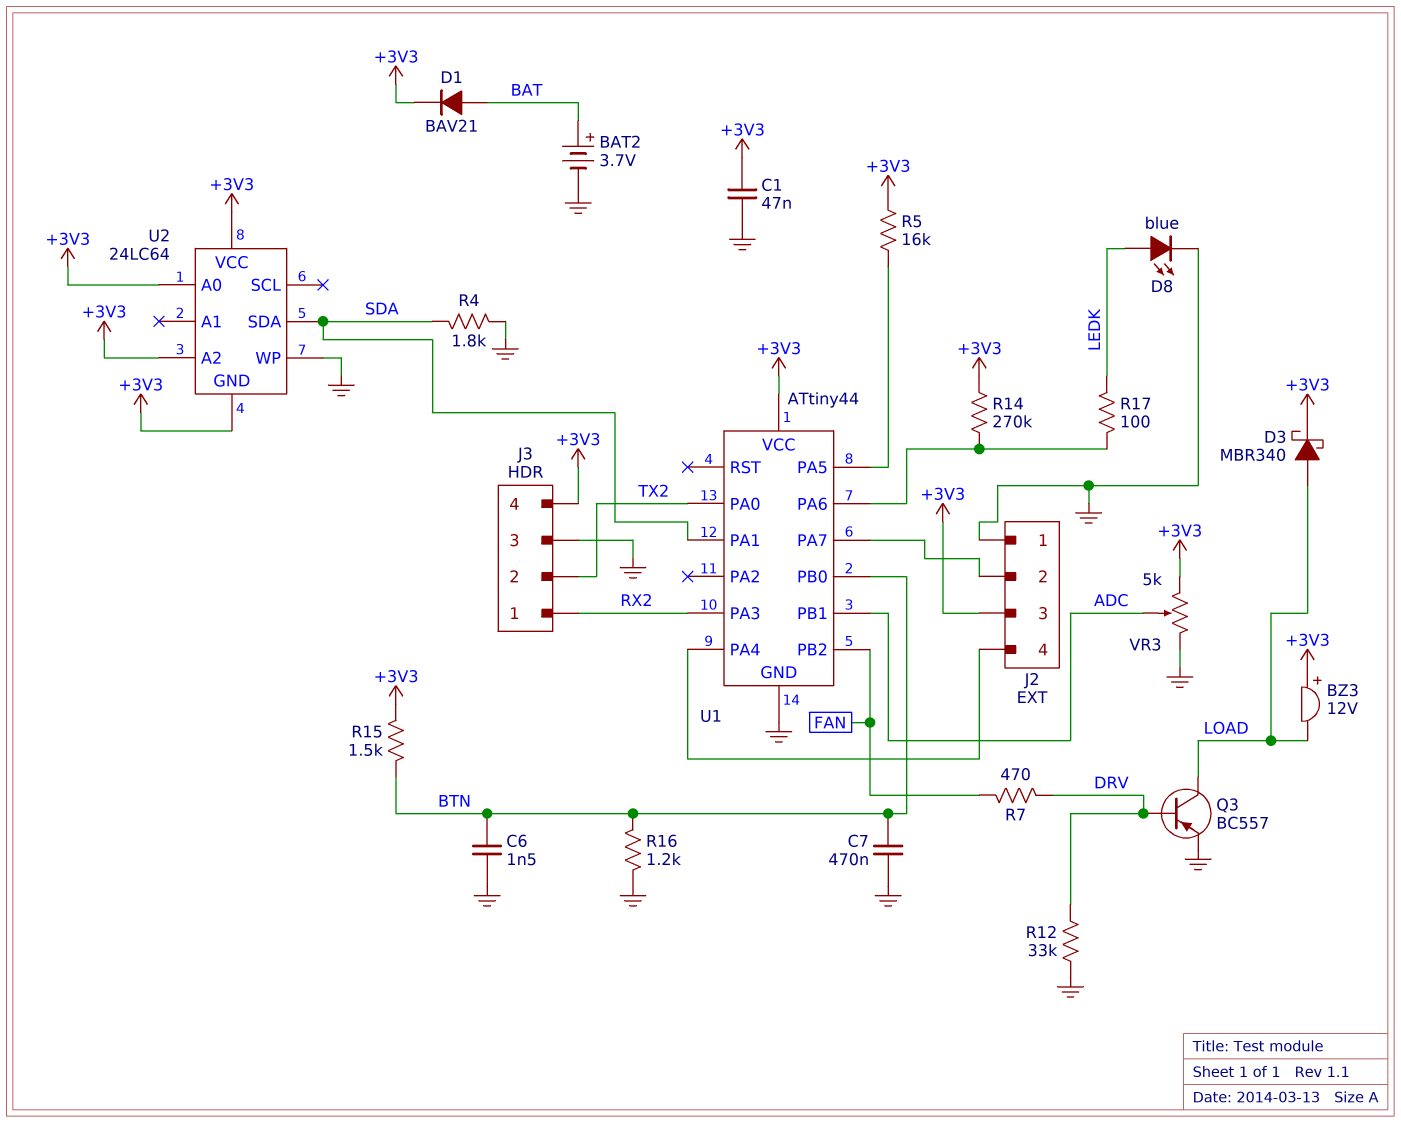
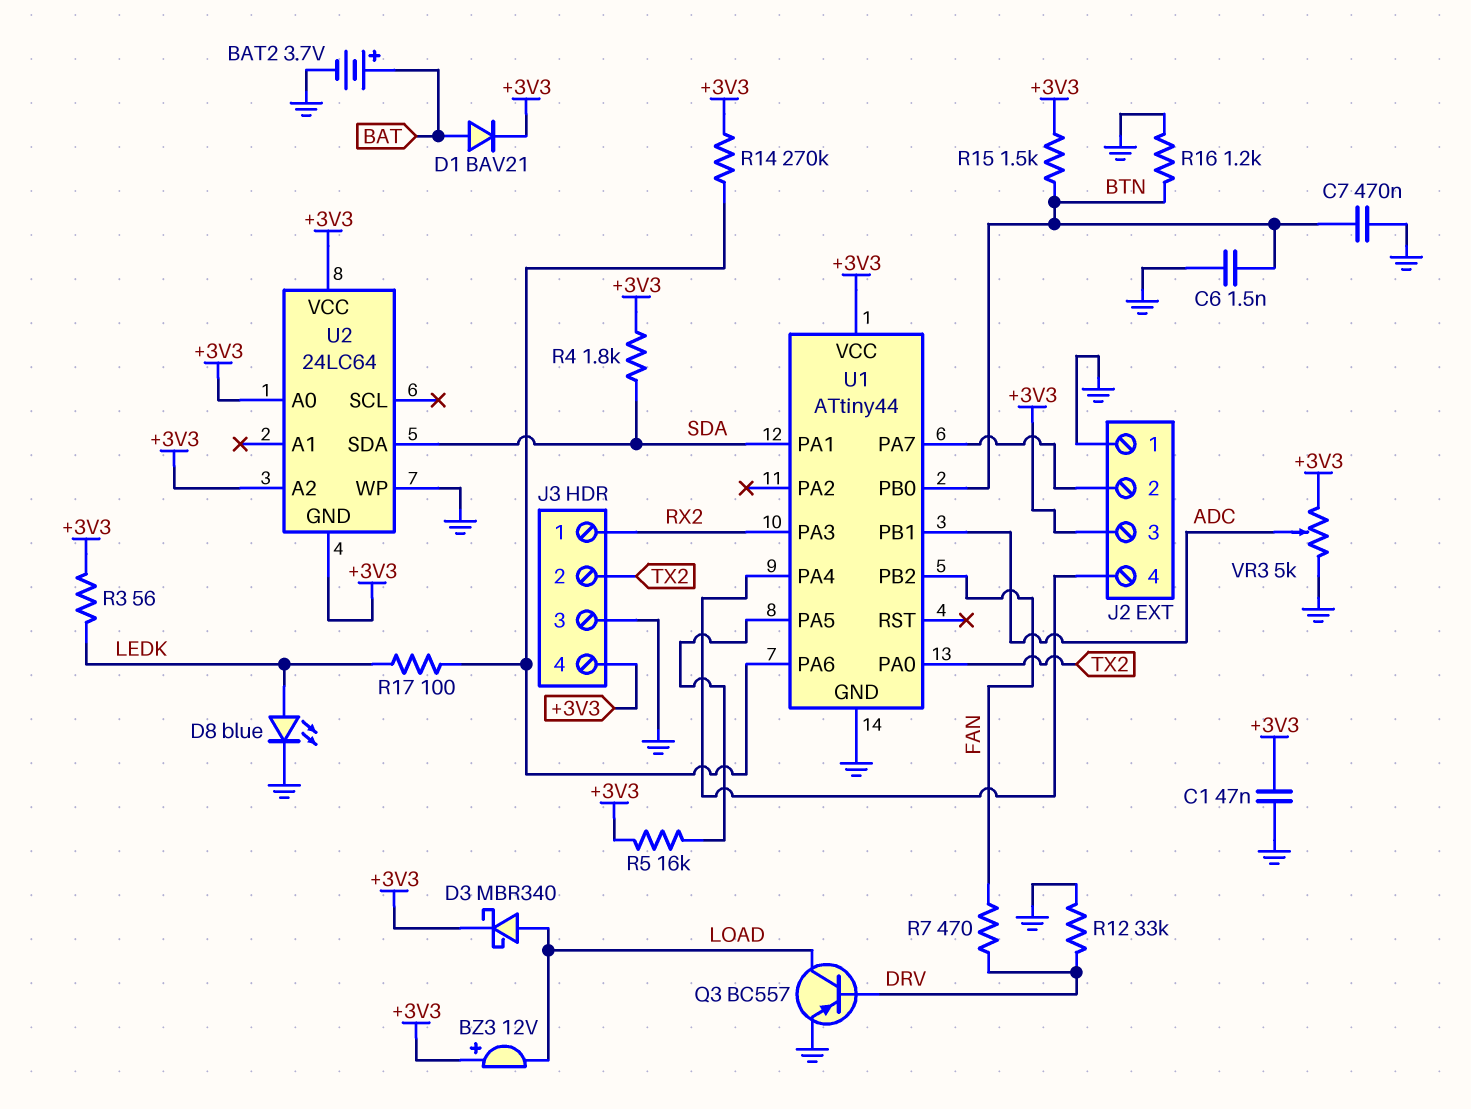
R3: none -> 56 (+3V3, LEDK)
R4: 1.8k (GND, SDA) -> 1.8k (+3V3, SDA)

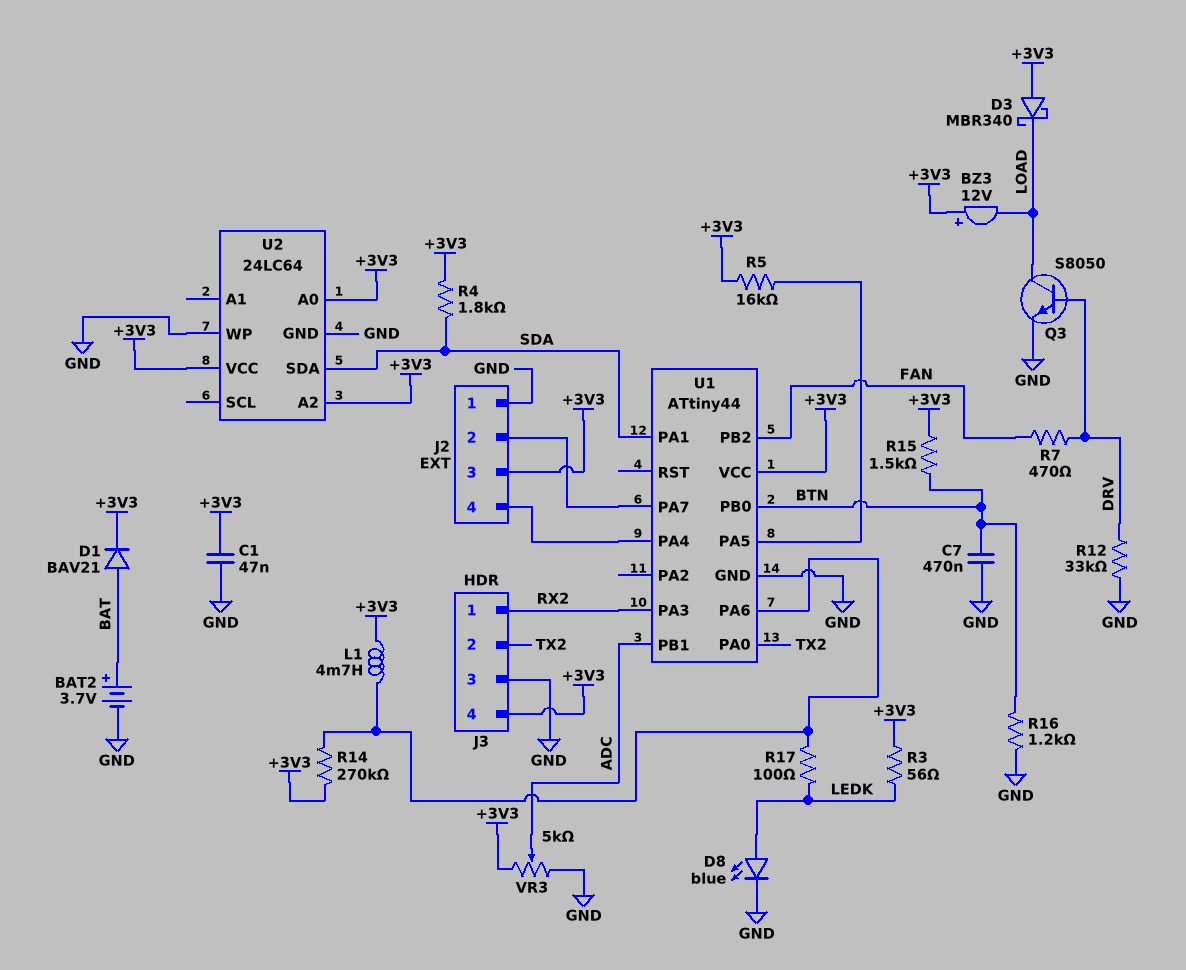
C6: 1.5nF (BTN, GND) -> none
D3: schottky MBR340 (A LOAD, K +3V3) -> schottky MBR340 (A +3V3, K LOAD)
L1: none -> 4.7mH (+3V3, U1/PA6)
Q3: PNP BC557 (B DRV, C LOAD, E GND) -> NPN S8050 (B DRV, C LOAD, E GND)
U2 pin GND: +3V3 -> GND

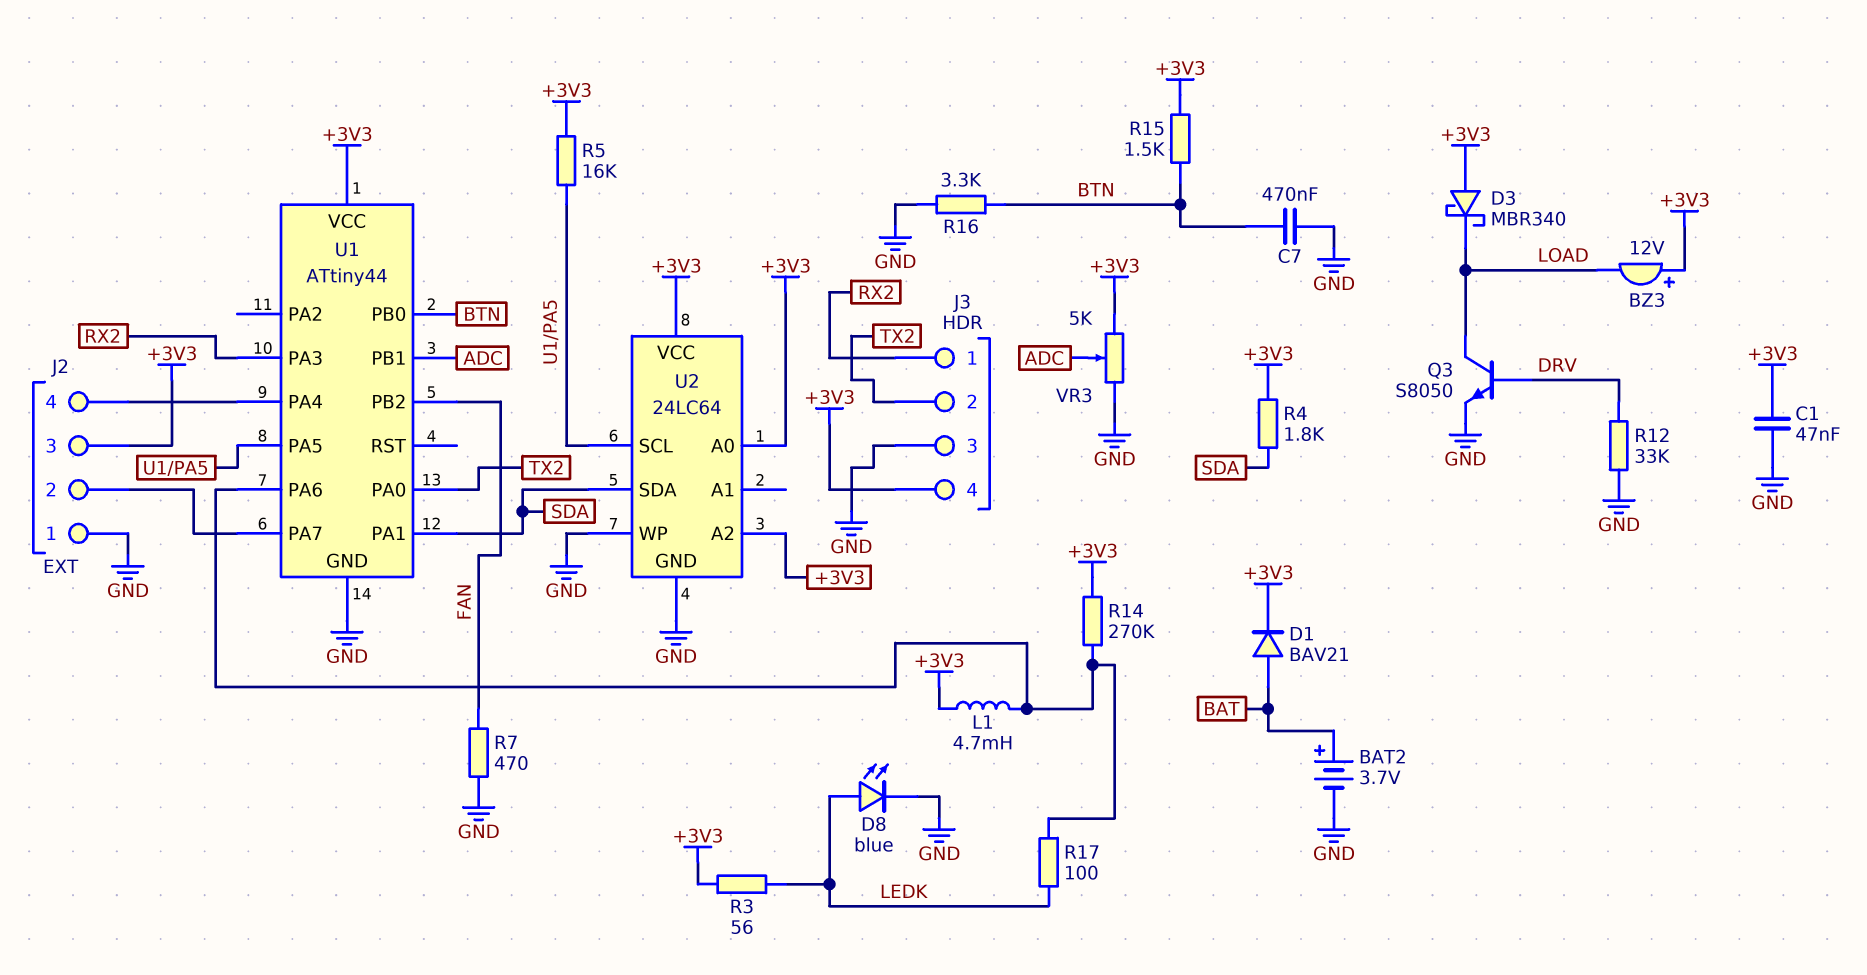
R7: 470 (DRV, FAN) -> 470 (FAN, GND)
R16: 1.2k (BTN, GND) -> 3.3k (BTN, GND)
U2 pin SCL: none -> U1/PA5

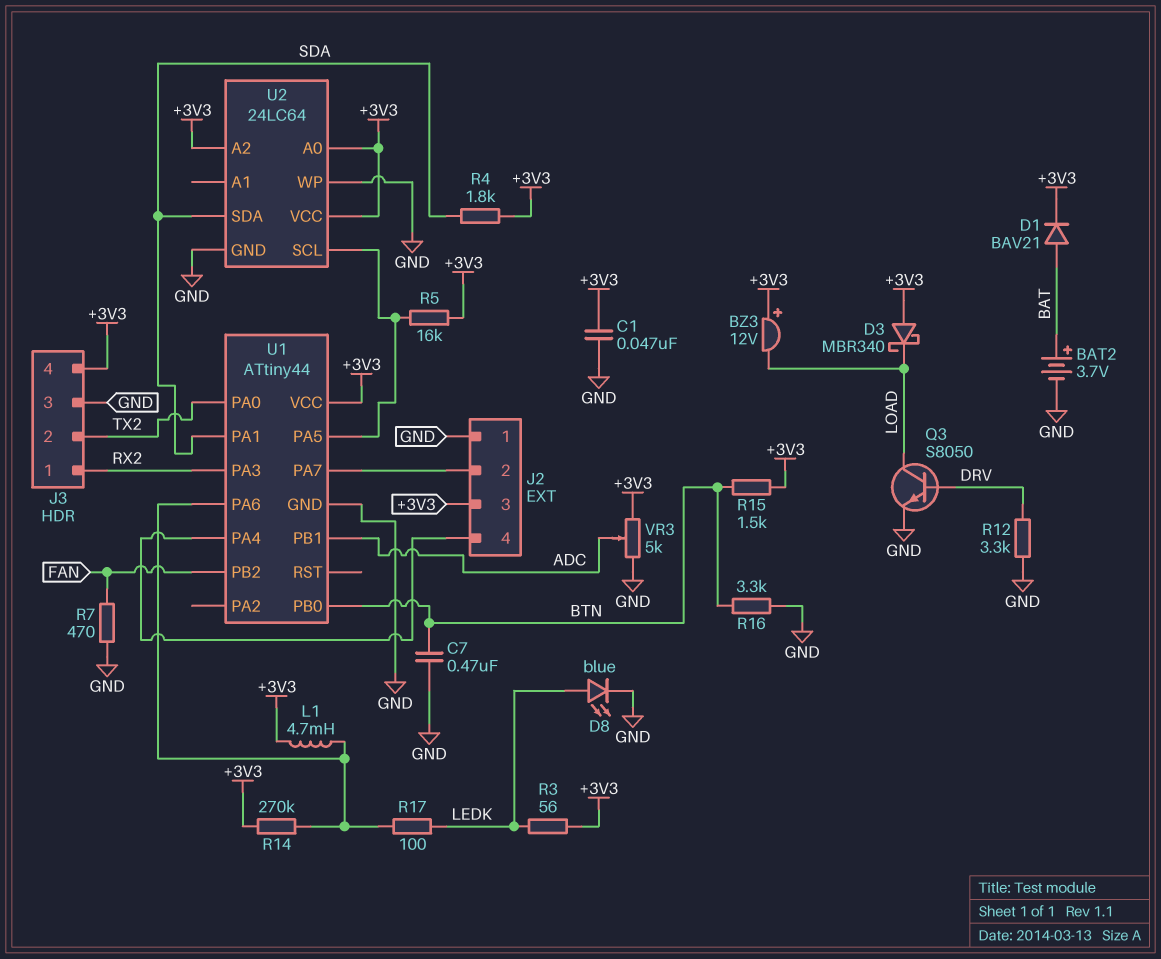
R12: 33k (DRV, GND) -> 3.3k (DRV, GND)

